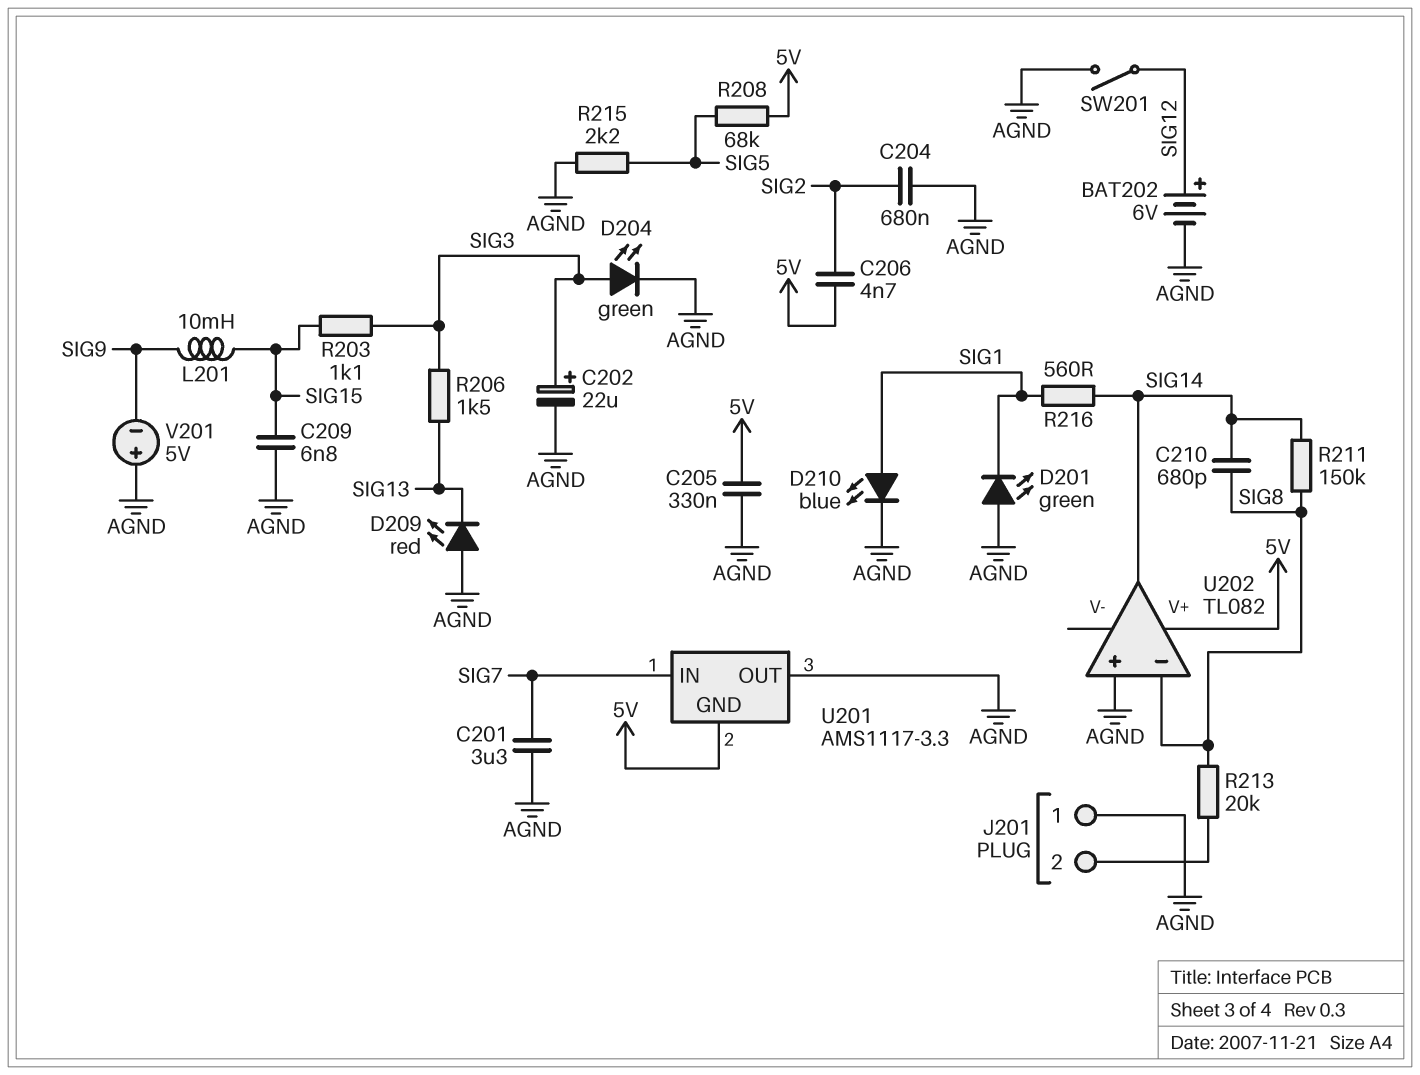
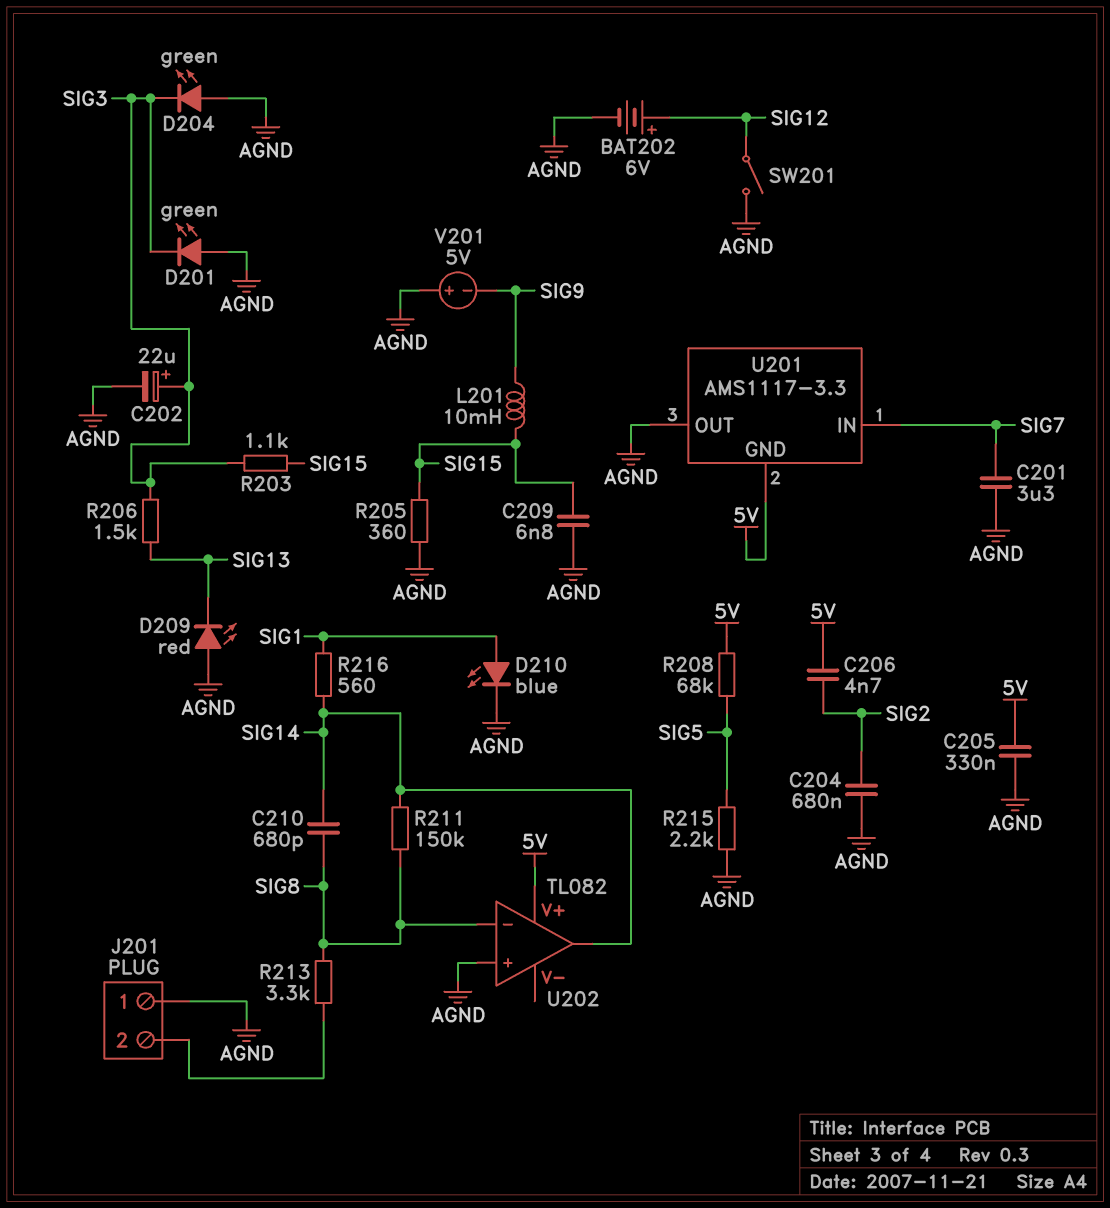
D201: LED green (A AGND, K SIG1) -> LED green (A AGND, K SIG3)
D204: LED green (A SIG3, K AGND) -> LED green (A AGND, K SIG3)
R205: none -> 360 (AGND, SIG15)
R213: 20k (J201/2, SIG8) -> 3.3k (J201/2, SIG8)

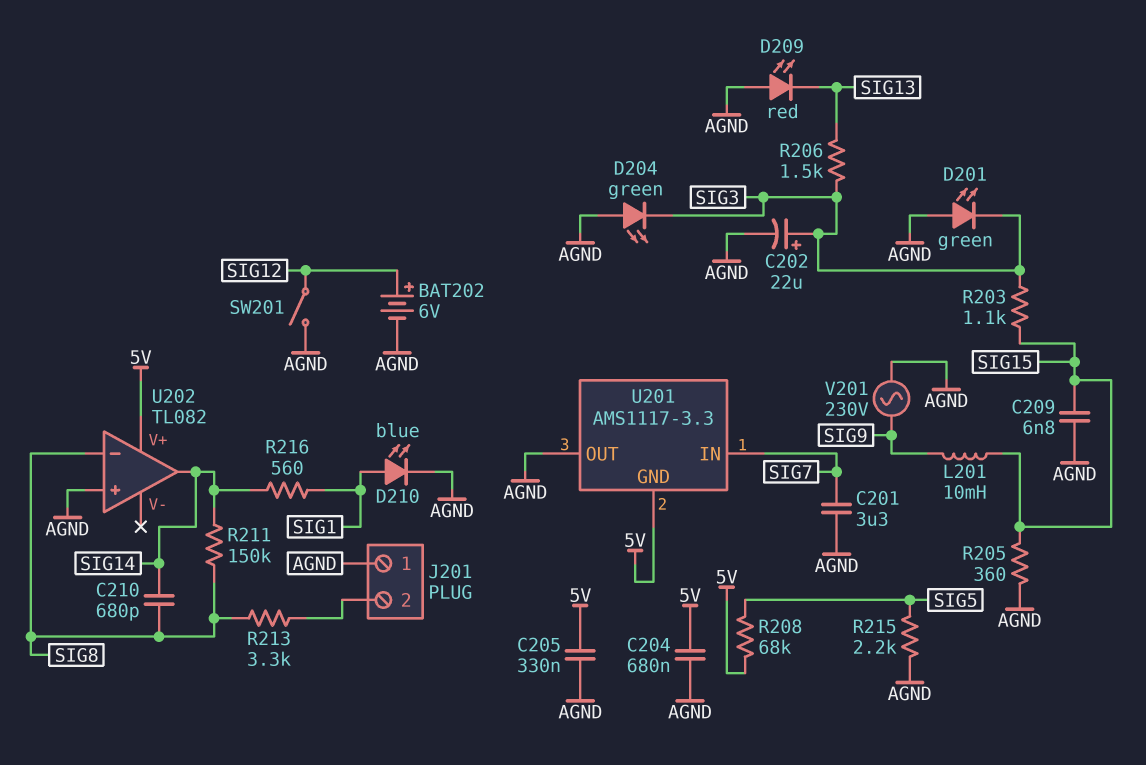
C204: 680nF (AGND, SIG2) -> 680nF (5V, AGND)
C206: 4.7nF (5V, SIG2) -> none
V201: 5V (plus AGND, minus SIG9) -> AC 230V (AGND, SIG9)

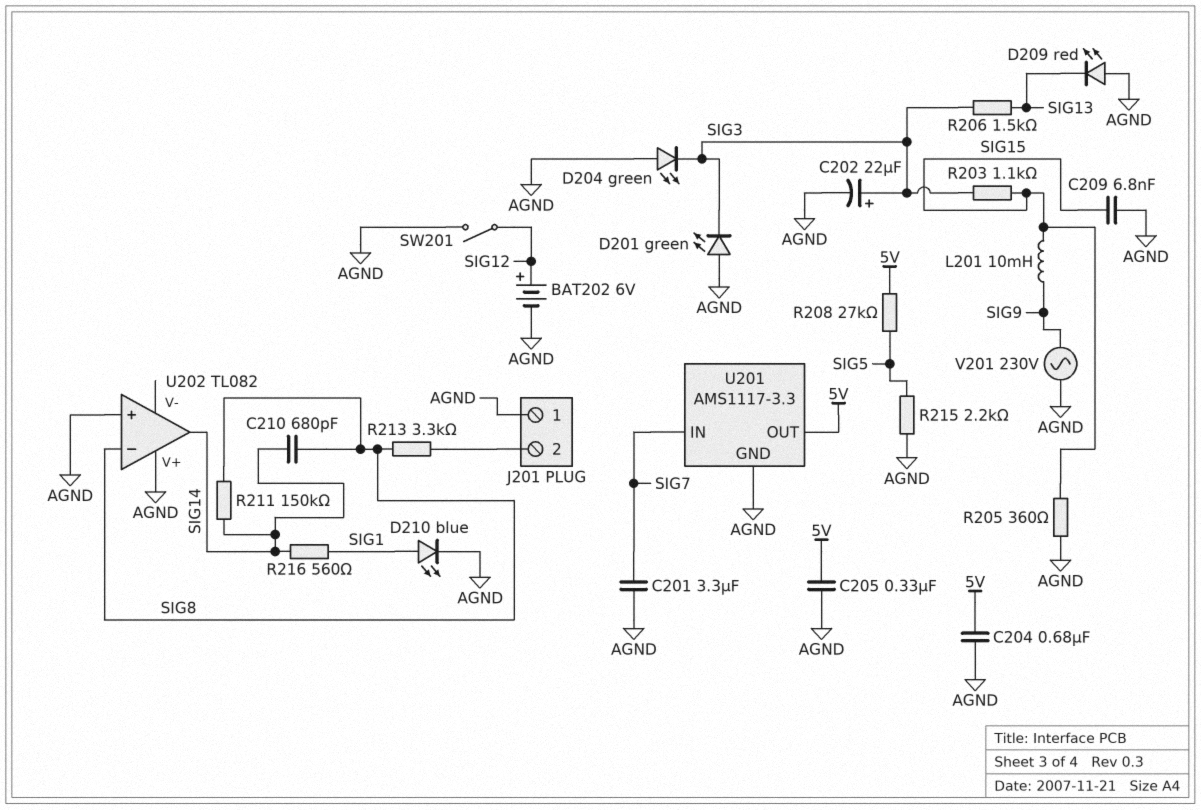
R208: 68k (5V, SIG5) -> 27k (5V, SIG5)
U201 pin GND: 5V -> AGND
U201 pin OUT: AGND -> 5V
U202 pin V+: 5V -> AGND

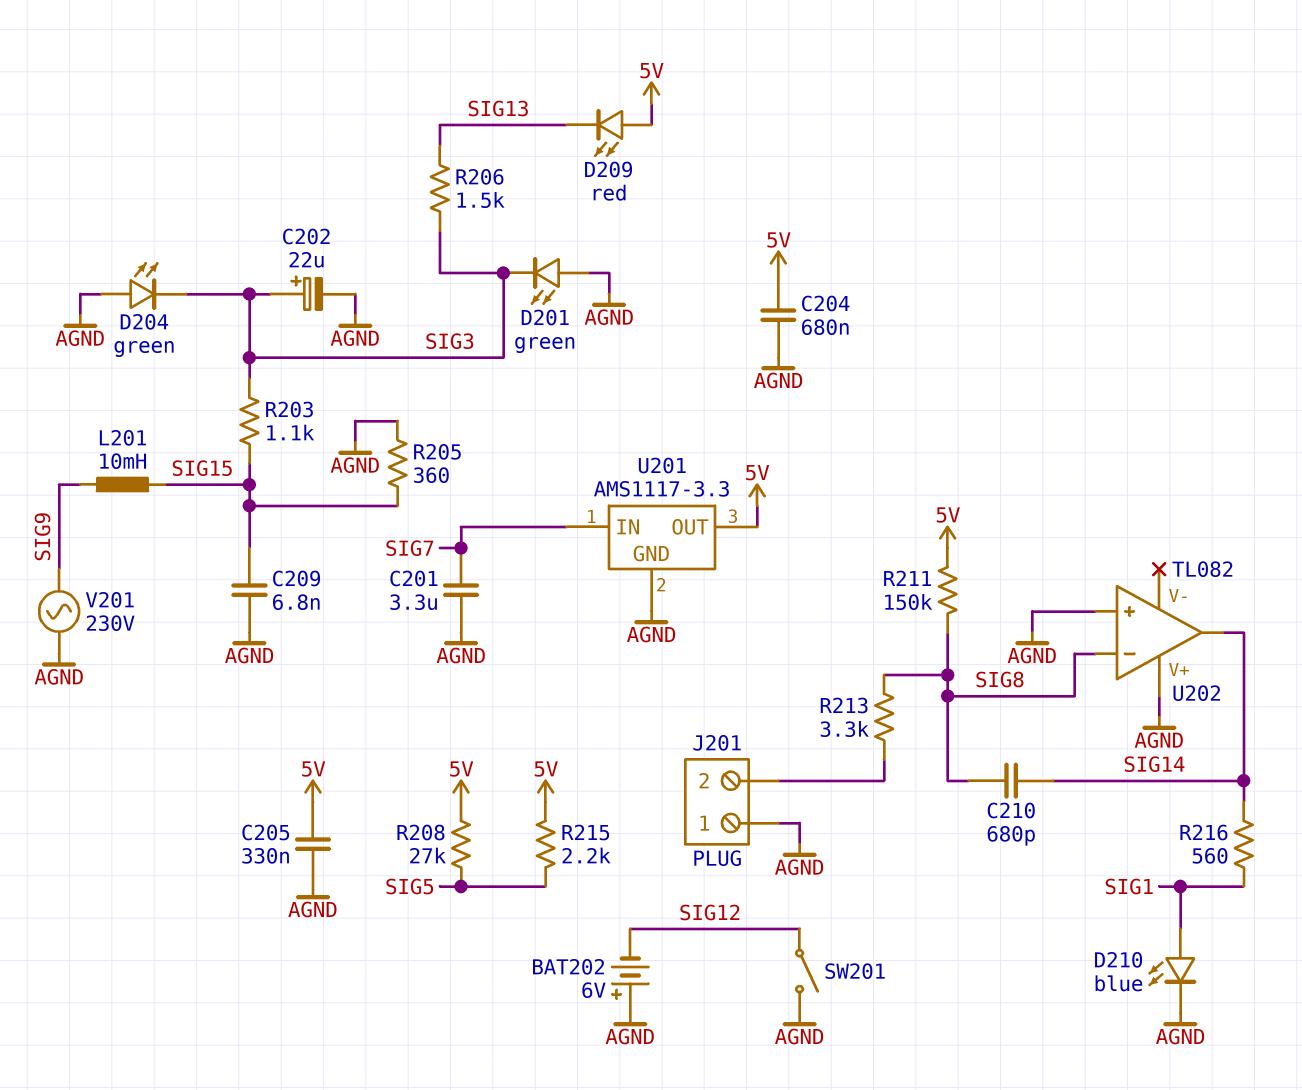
BAT202: 6V (plus SIG12, minus AGND) -> 6V (plus AGND, minus SIG12)
D209: LED red (A AGND, K SIG13) -> LED red (A 5V, K SIG13)
R211: 150k (SIG8, SIG14) -> 150k (5V, SIG8)
R215: 2.2k (AGND, SIG5) -> 2.2k (5V, SIG5)

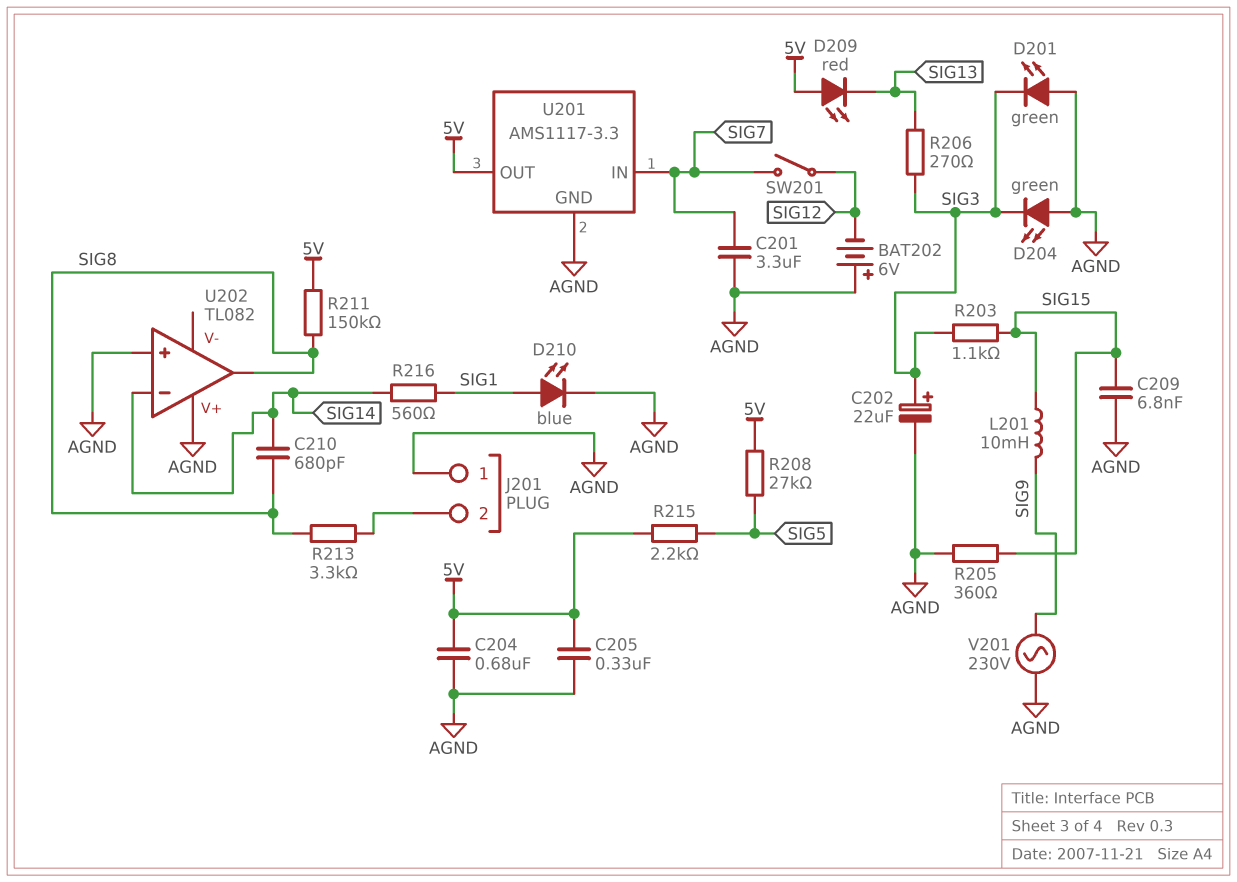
R206: 1.5k (SIG3, SIG13) -> 270 (SIG3, SIG13)
SW201: switch (AGND, SIG12) -> switch (SIG7, SIG12)
U202 pin in-: SIG8 -> SIG14
U202 pin out: SIG14 -> SIG8

